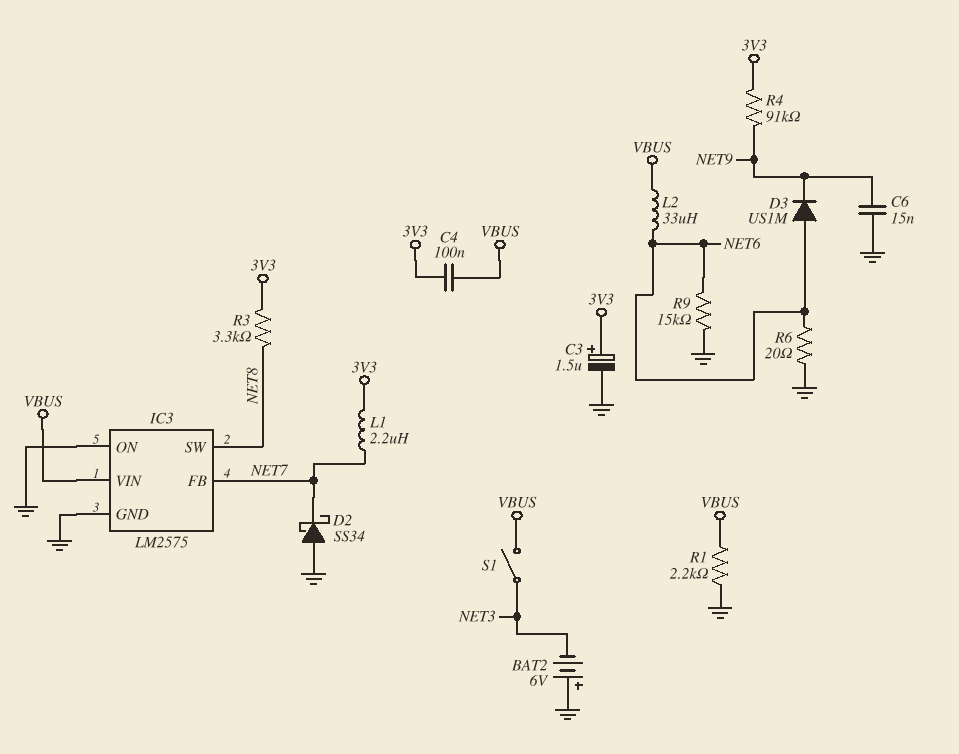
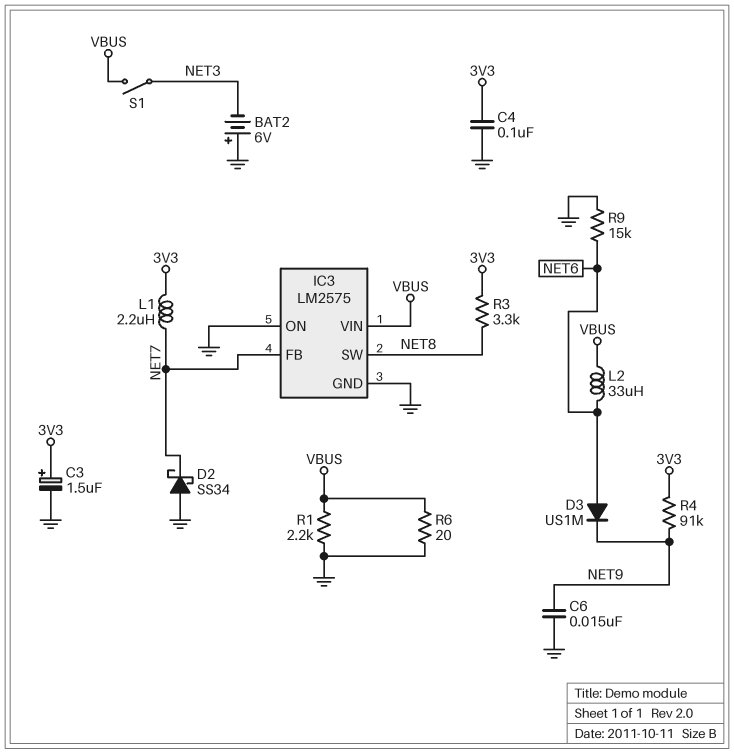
C4: 100nF (3V3, VBUS) -> 100nF (3V3, GND)
R6: 20 (GND, NET6) -> 20 (GND, VBUS)

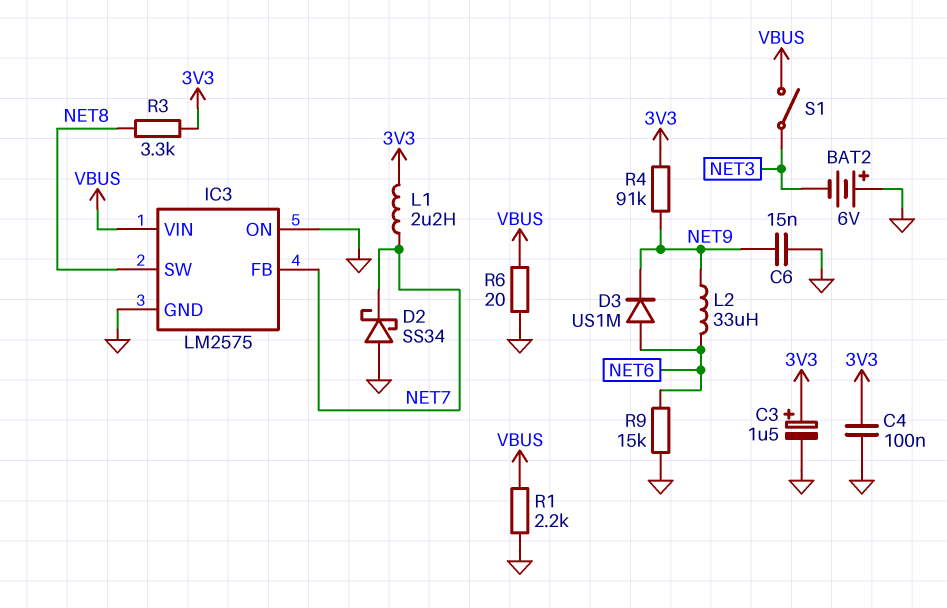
L2: 33uH (NET6, VBUS) -> 33uH (NET6, NET9)

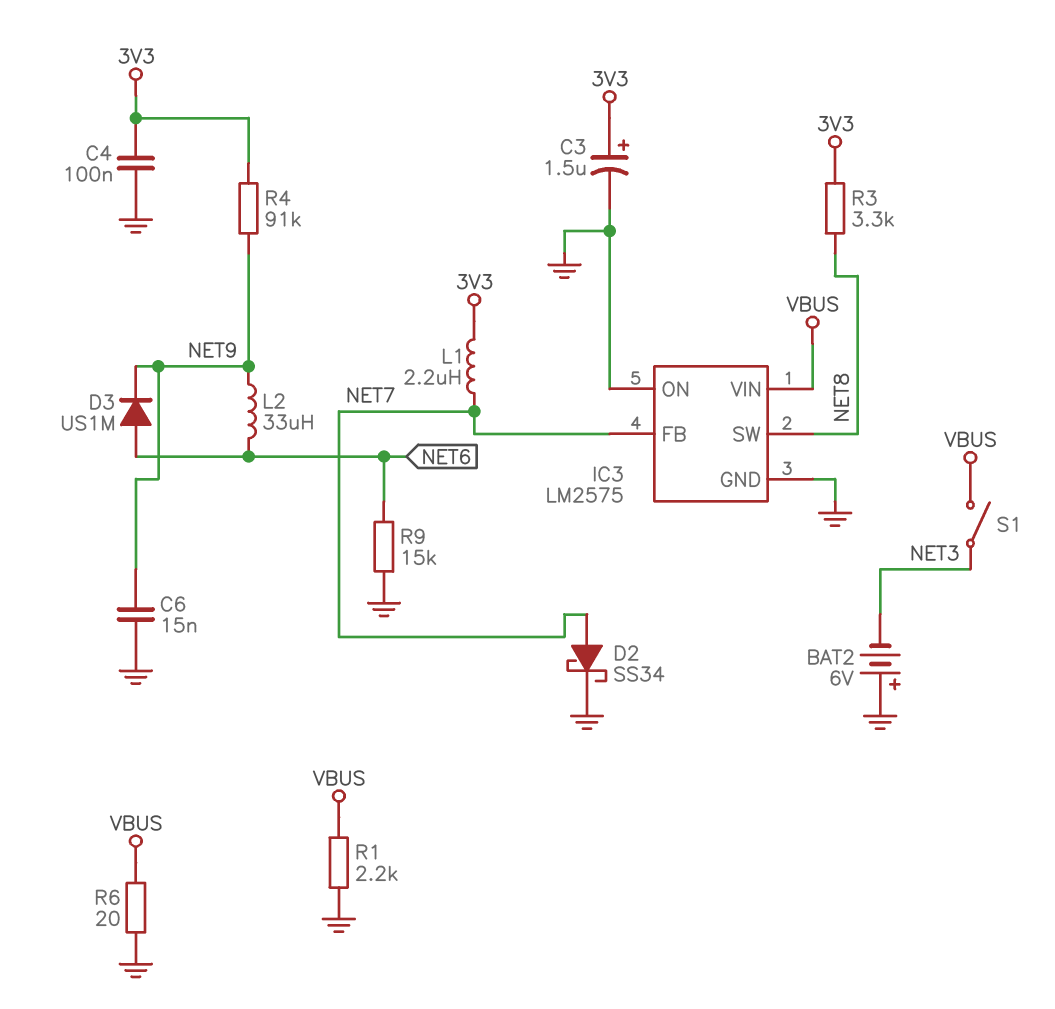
D2: schottky SS34 (A GND, K NET7) -> schottky SS34 (A NET7, K GND)

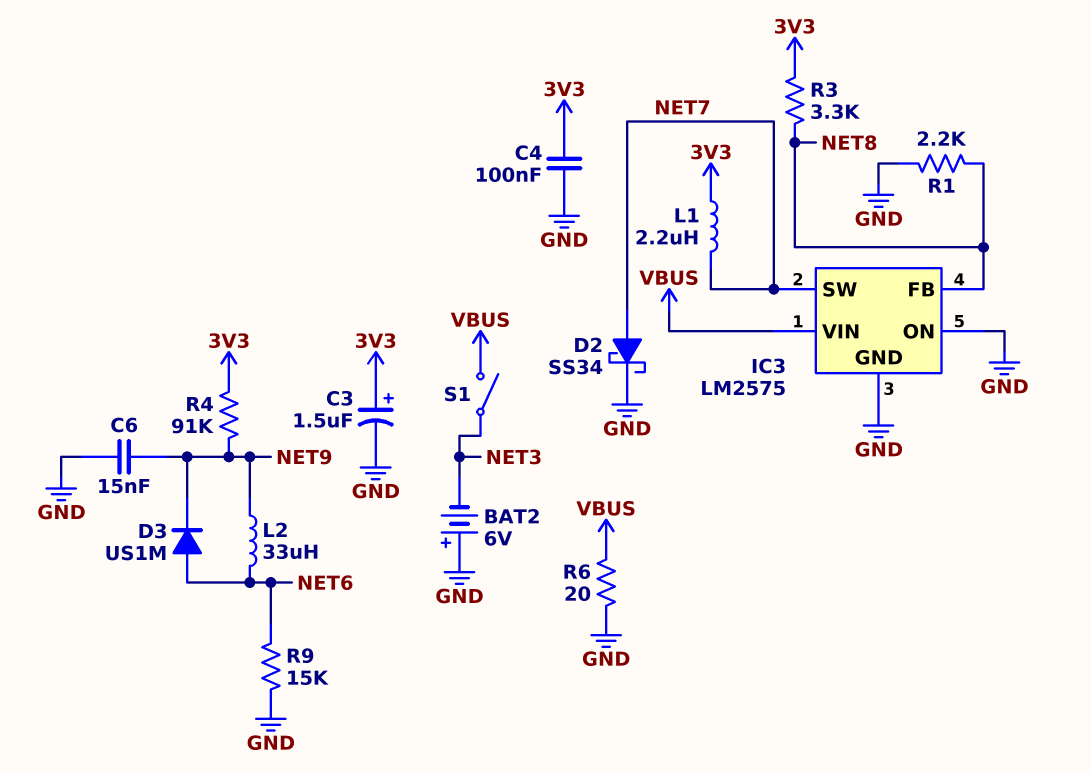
IC3 pin FB: NET7 -> NET8
IC3 pin SW: NET8 -> NET7
R1: 2.2k (GND, VBUS) -> 2.2k (GND, NET8)

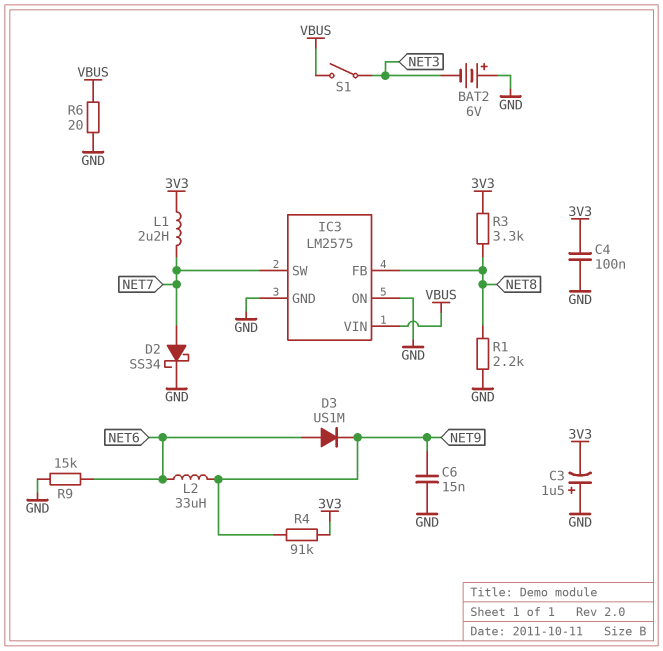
C3: 1.5uF (plus 3V3, minus GND) -> 1.5uF (plus GND, minus 3V3)

